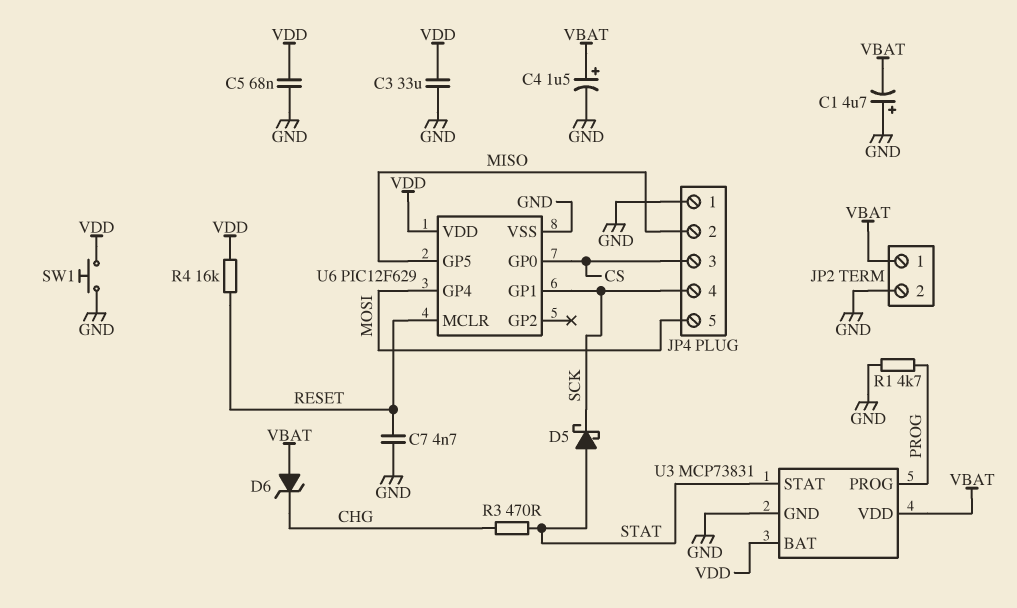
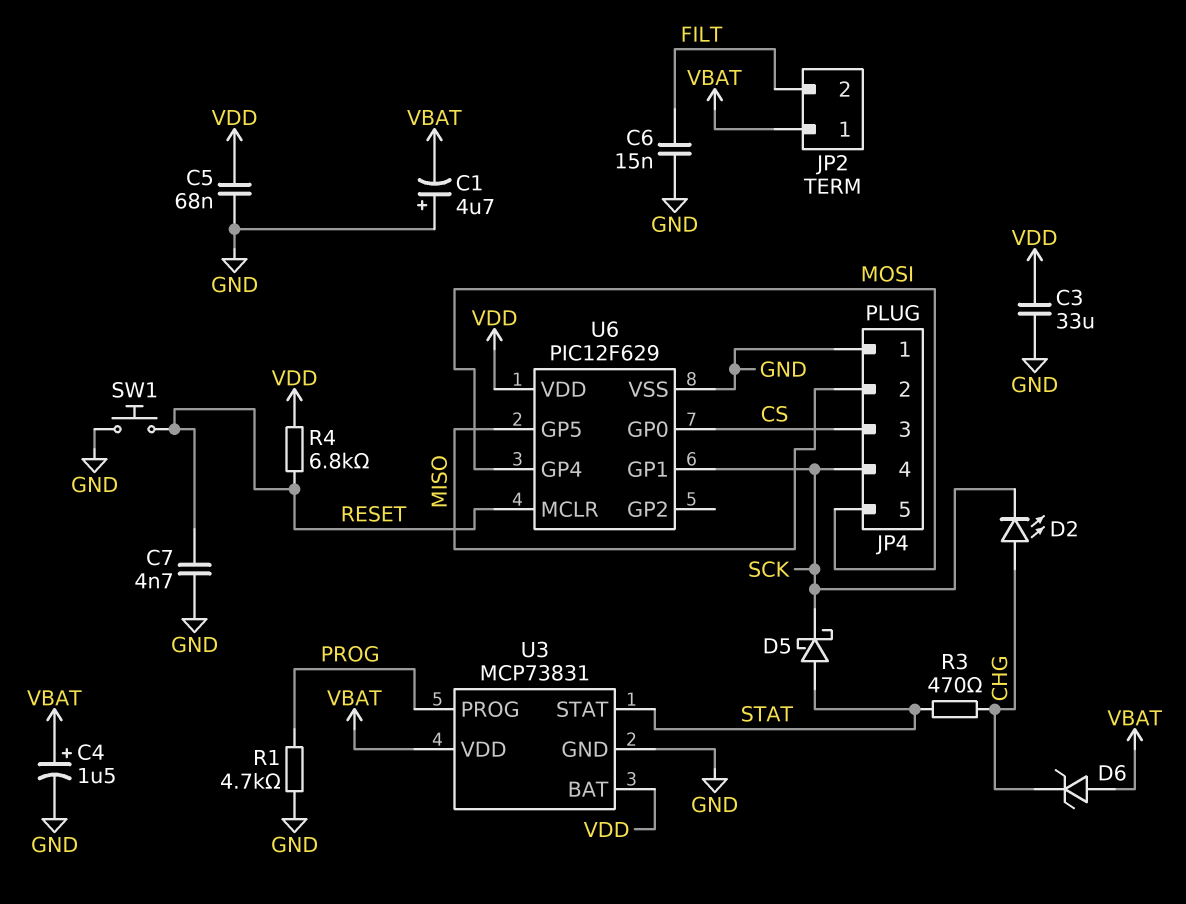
C6: none -> 15nF (FILT, GND)
D2: none -> LED (A CHG, K SCK)
JP2 pin 2: GND -> FILT
R4: 16k (RESET, VDD) -> 6.8k (RESET, VDD)
SW1: button (GND, VDD) -> button (GND, RESET)

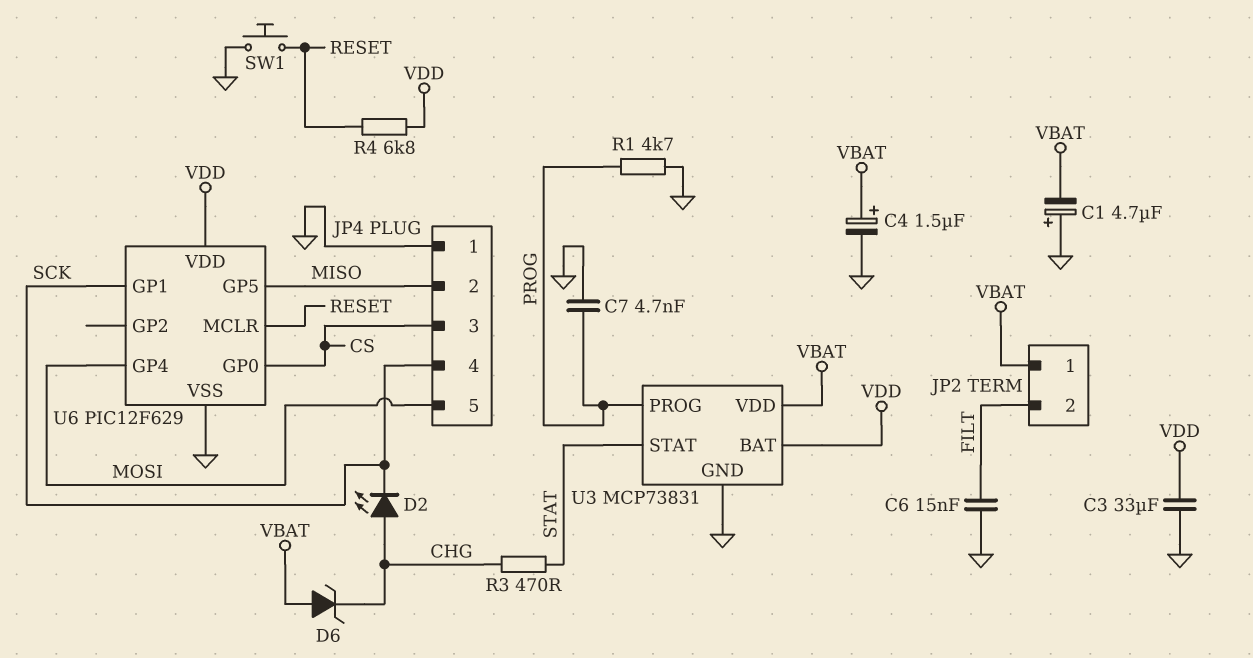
C5: 68nF (GND, VDD) -> none
C7: 4.7nF (GND, RESET) -> 4.7nF (GND, PROG)
D5: schottky (A STAT, K SCK) -> none

